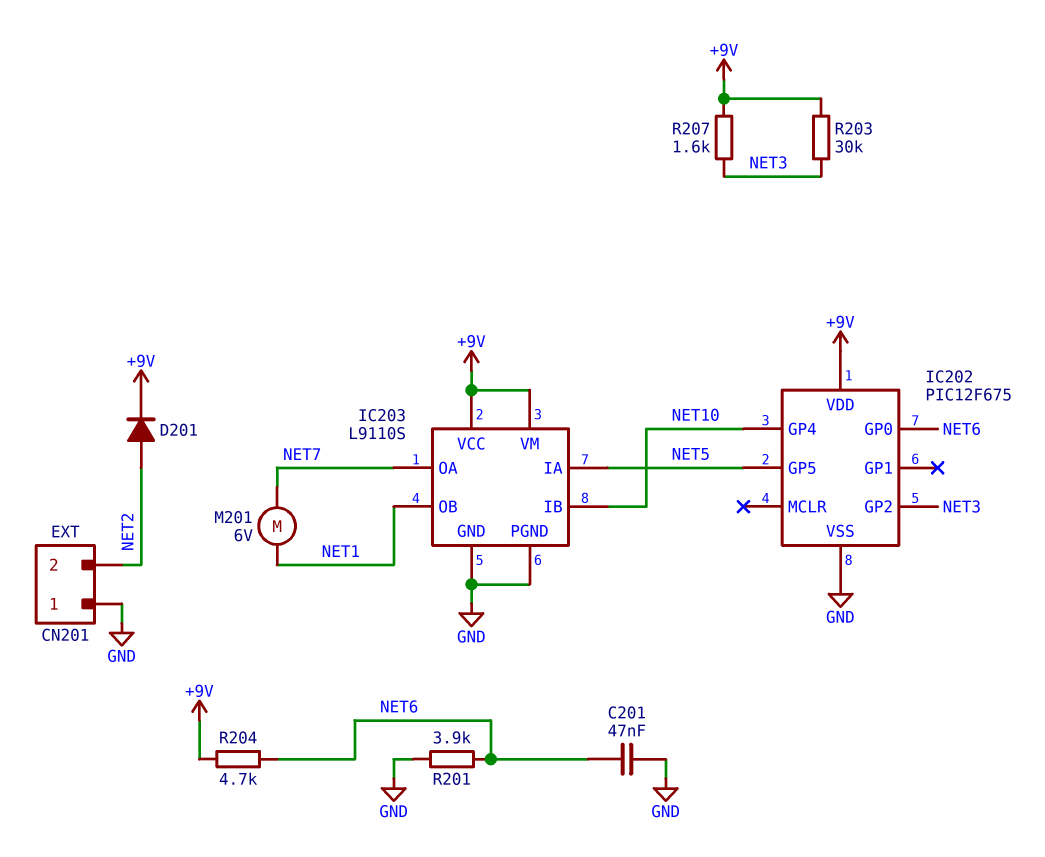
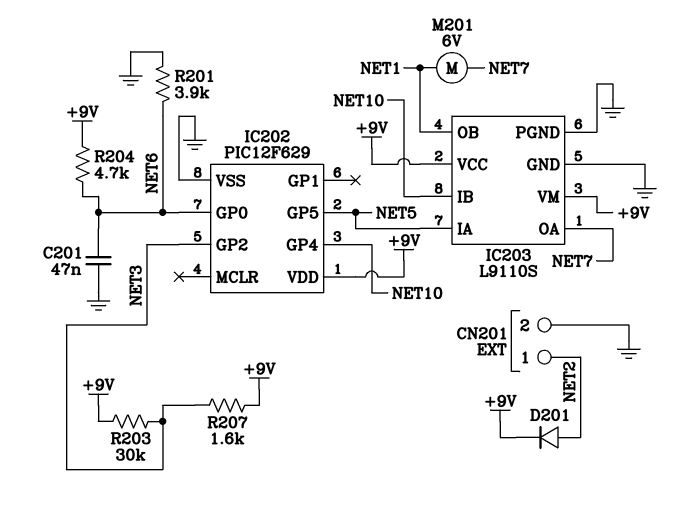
CN201 pin 1: GND -> NET2
CN201 pin 2: NET2 -> GND
IC202: PIC12F675 -> PIC12F629

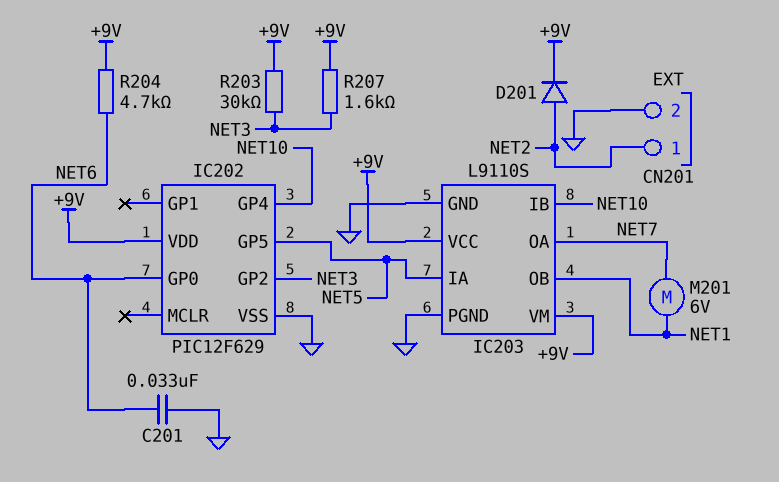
C201: 47nF (GND, NET6) -> 33nF (GND, NET6)
R201: 3.9k (GND, NET6) -> none

